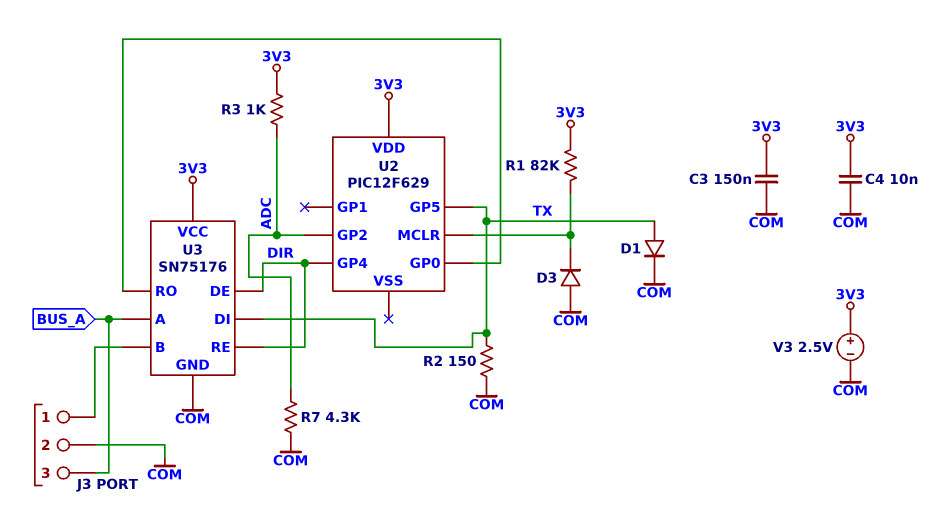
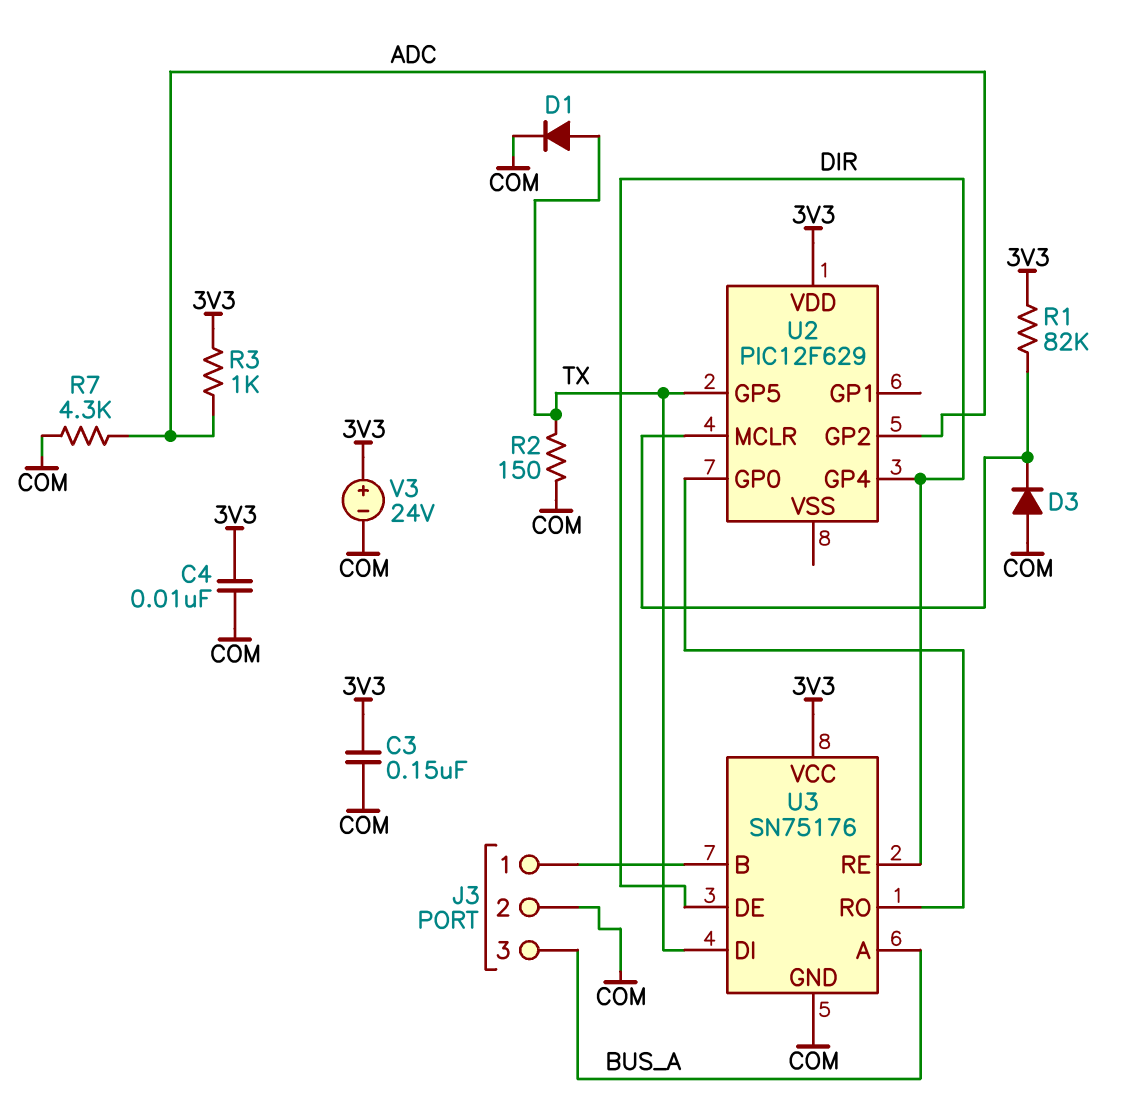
V3: 2.5V (plus 3V3, minus COM) -> 24V (plus 3V3, minus COM)

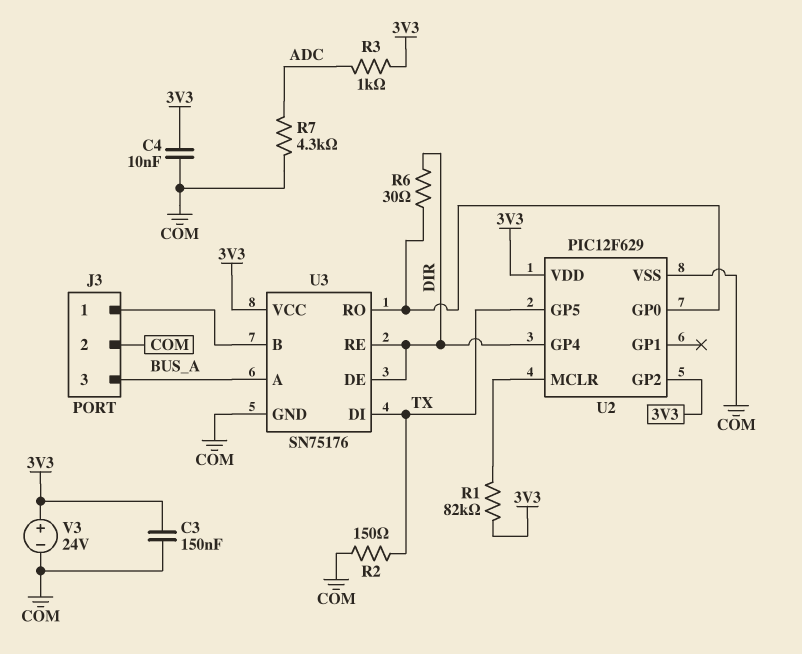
D1: diode (A TX, K COM) -> none
D3: diode (A COM, K U2/MCLR) -> none
R6: none -> 30 (DIR, U2/GP0)
U2 pin GP2: ADC -> 3V3
U2 pin VSS: none -> COM

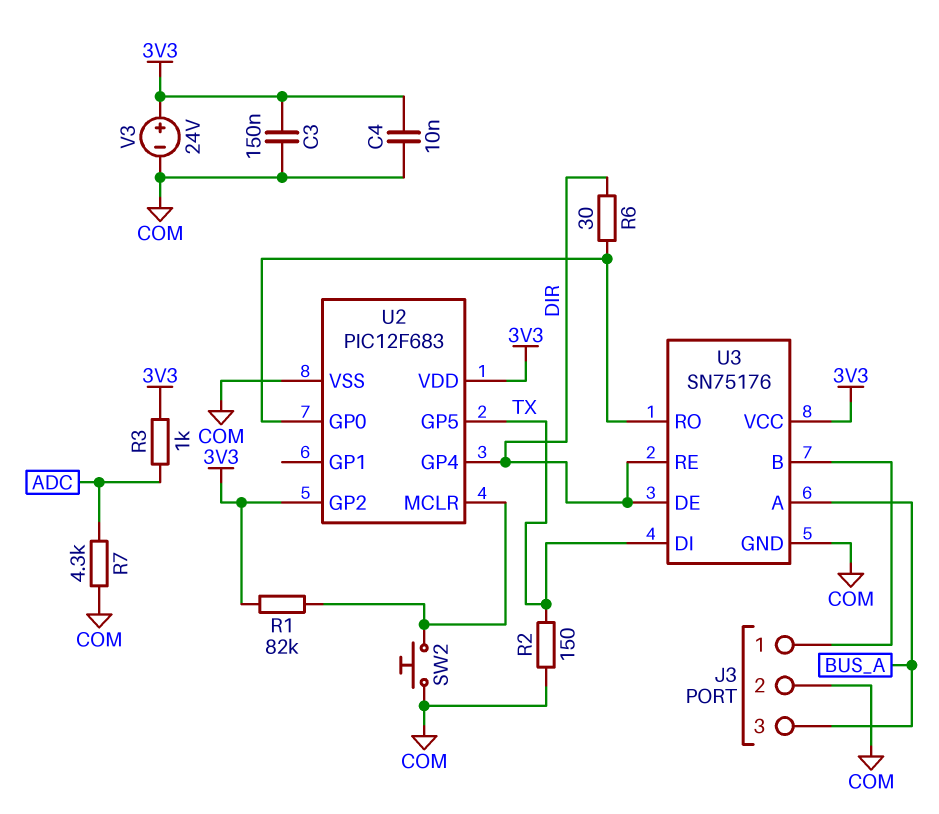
SW2: none -> button (COM, U2/MCLR)
U2: PIC12F629 -> PIC12F683

